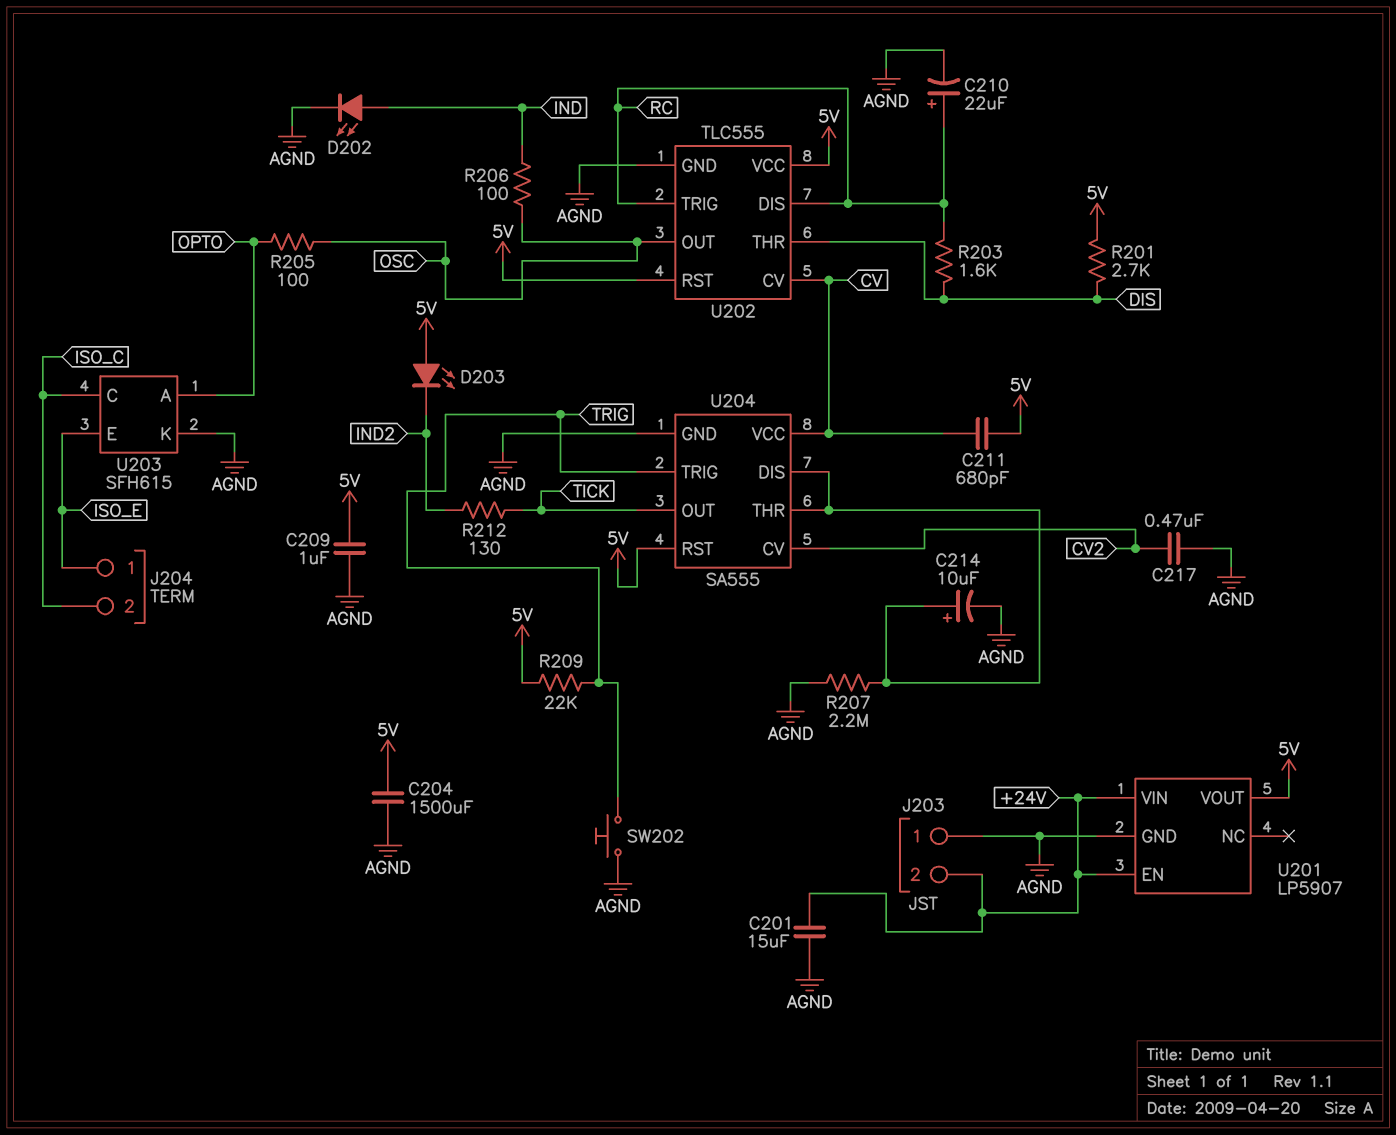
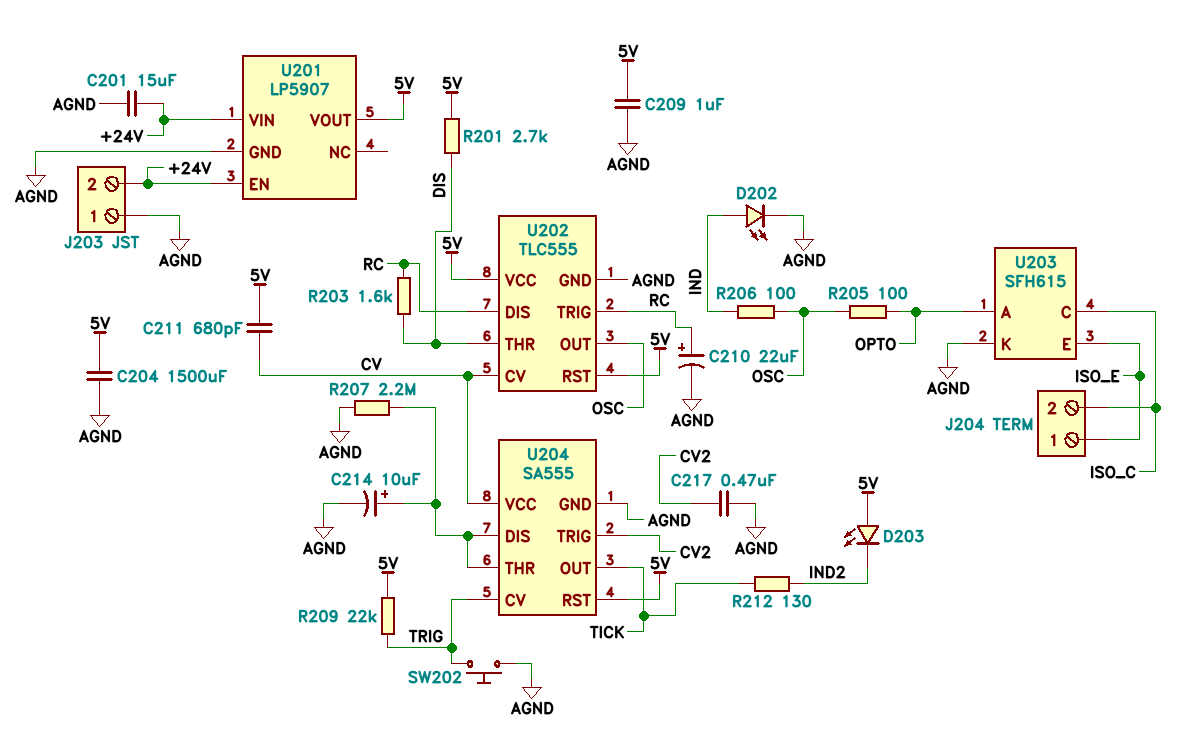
U204 pin CV: CV2 -> TRIG
U204 pin TRIG: TRIG -> CV2

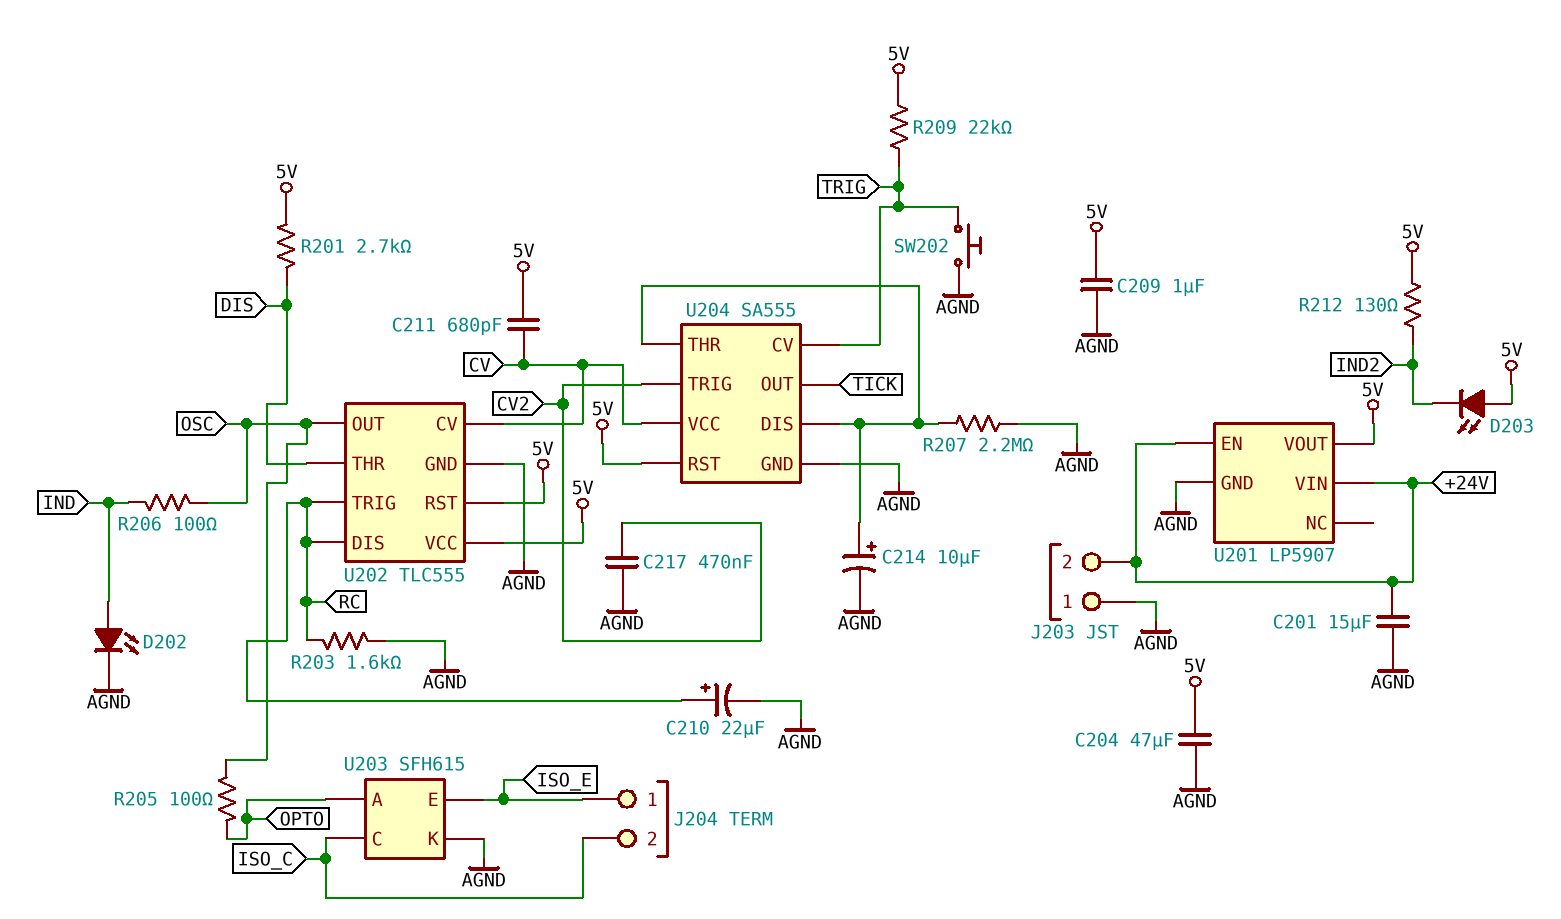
C204: 1500uF (5V, AGND) -> 47uF (5V, AGND)
R203: 1.6k (DIS, RC) -> 1.6k (AGND, RC)
R212: 130 (IND2, TICK) -> 130 (5V, IND2)

